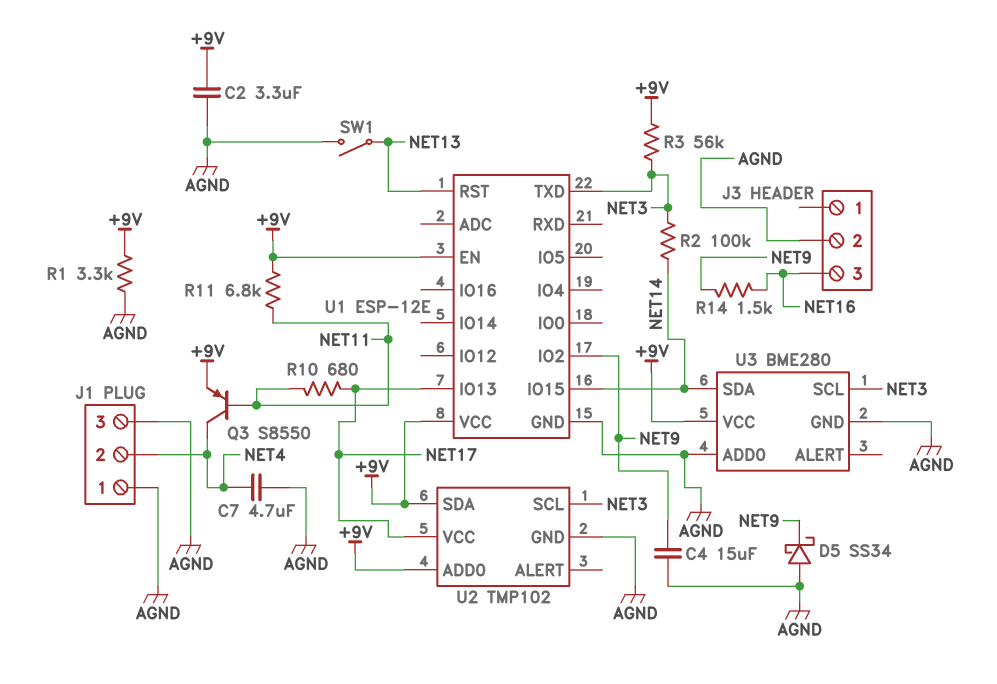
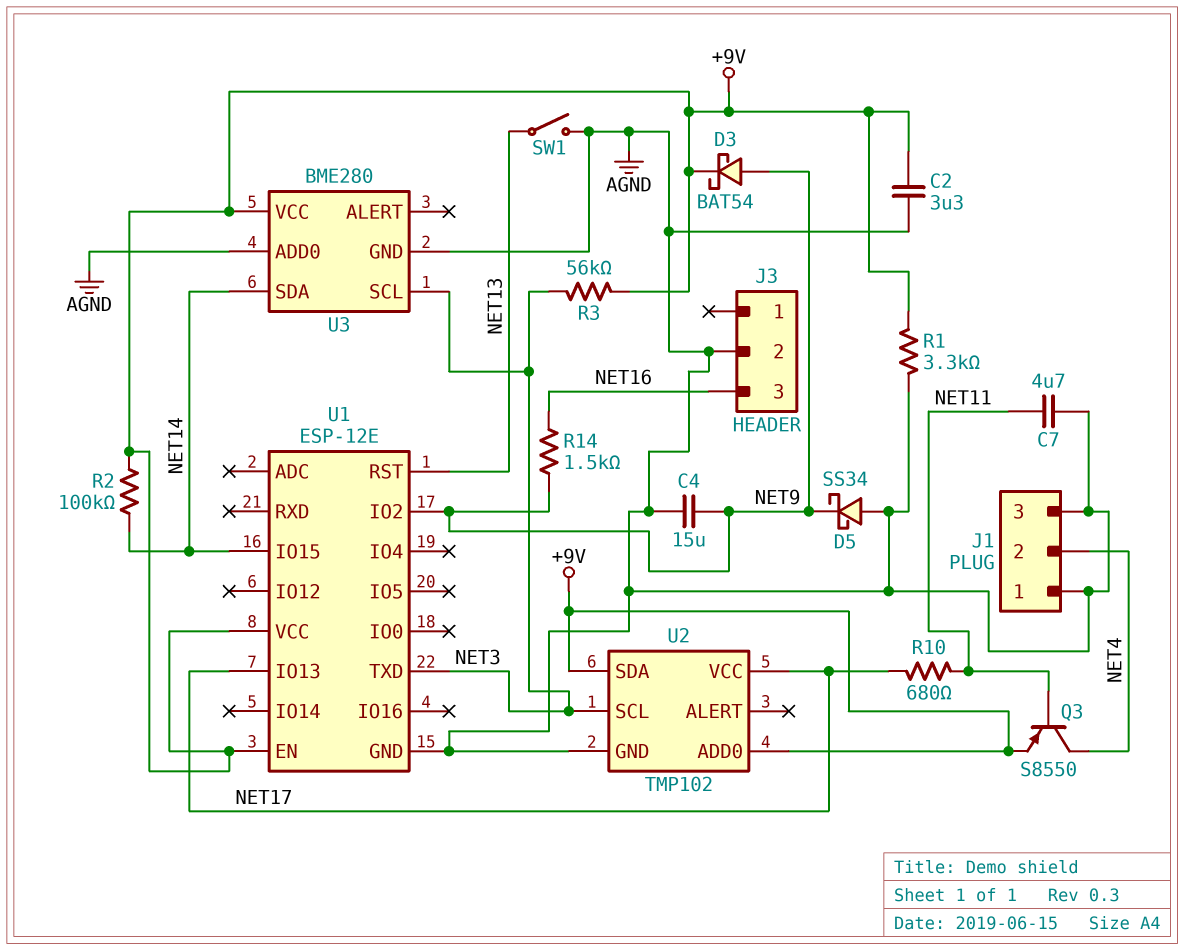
C7: 4.7uF (AGND, NET4) -> 4.7uF (AGND, NET11)
D3: none -> schottky BAT54 (A NET9, K +9V)
R2: 100k (NET3, NET14) -> 100k (+9V, NET14)
R11: 6.8k (+9V, NET11) -> none

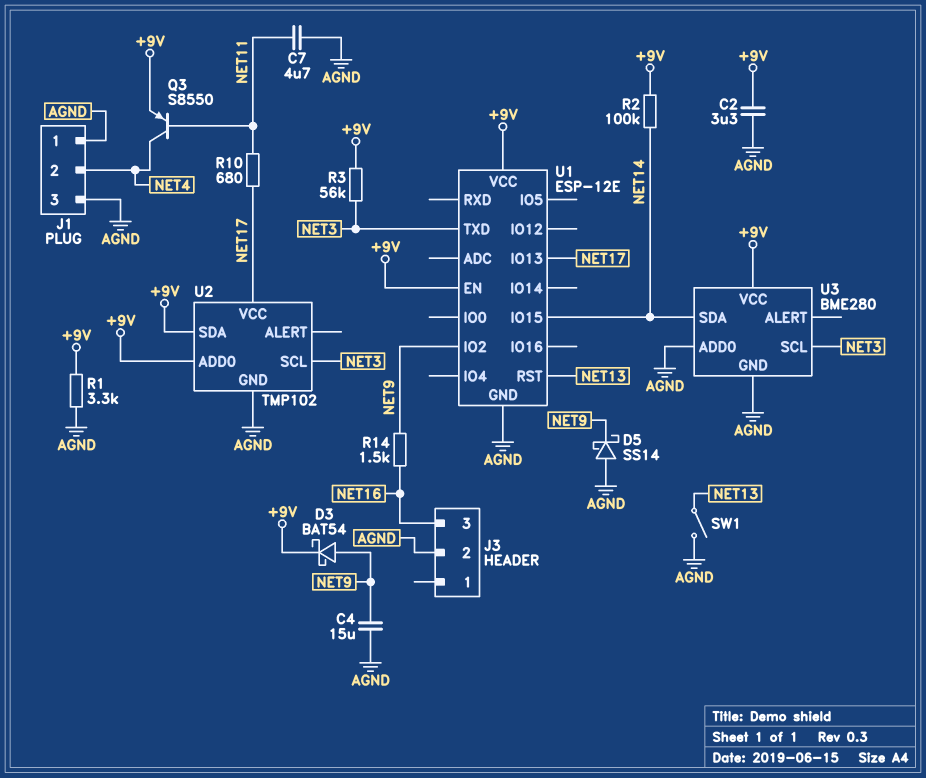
D5: schottky SS34 (A AGND, K NET9) -> schottky SS14 (A AGND, K NET9)

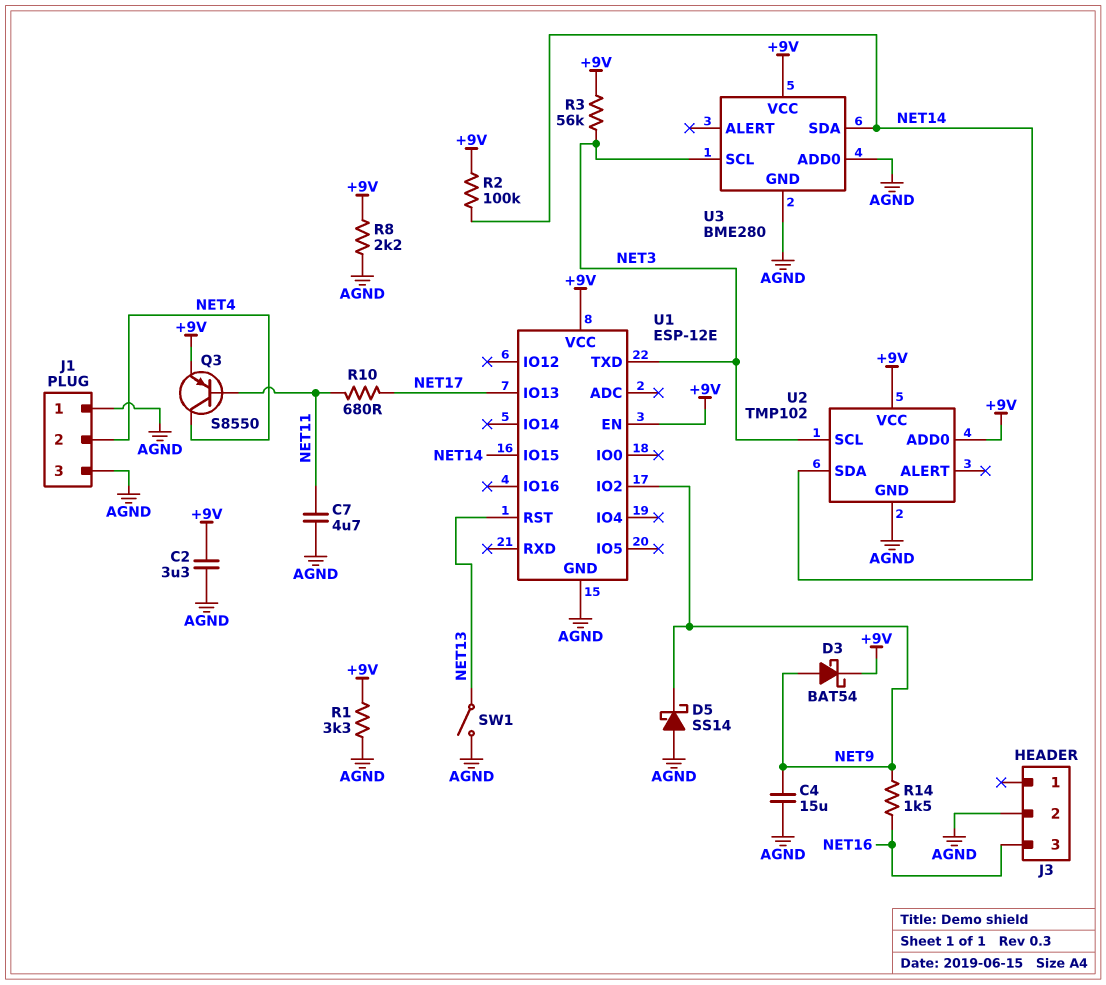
R8: none -> 2.2k (+9V, AGND)
U2 pin SDA: +9V -> NET14
U2 pin VCC: NET17 -> +9V

